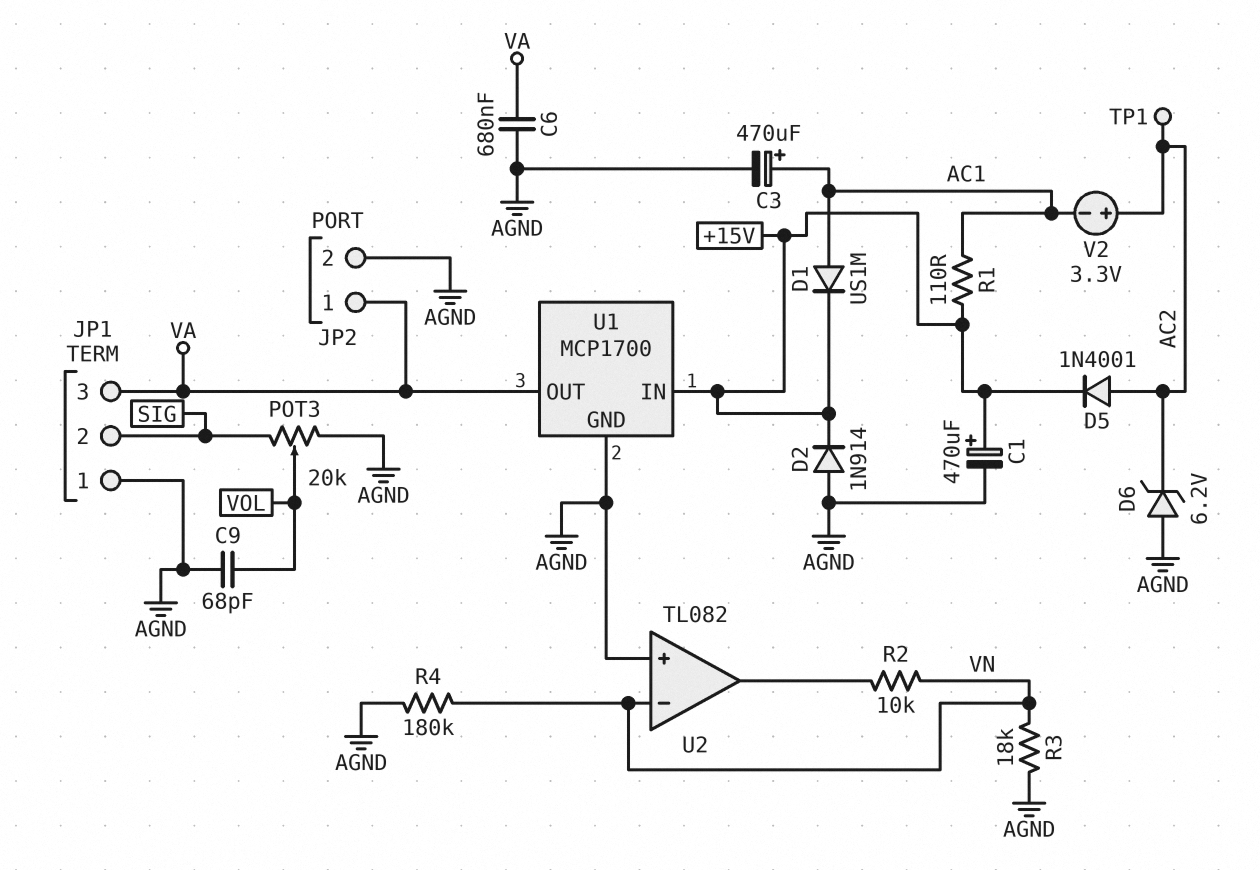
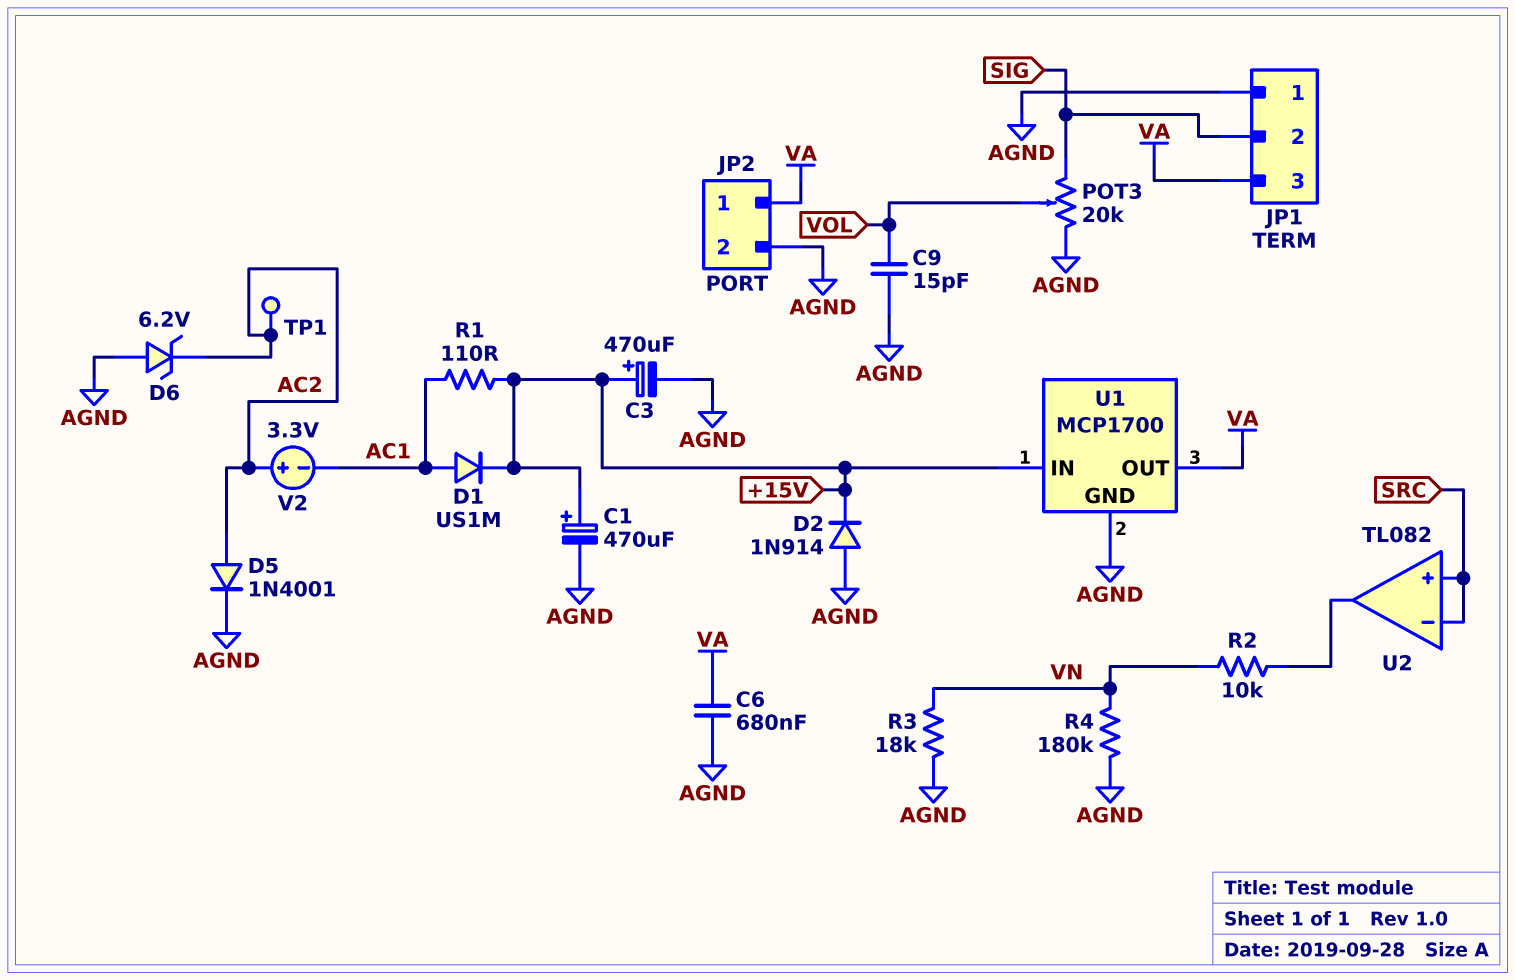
C3: 470uF (plus AC1, minus AGND) -> 470uF (plus +15V, minus AGND)
C9: 68pF (AGND, VOL) -> 15pF (AGND, VOL)
D5: diode 1N4001 (A AC2, K +15V) -> diode 1N4001 (A AC2, K AGND)
U2 pin in+: AGND -> SRC
U2 pin in-: VN -> SRC

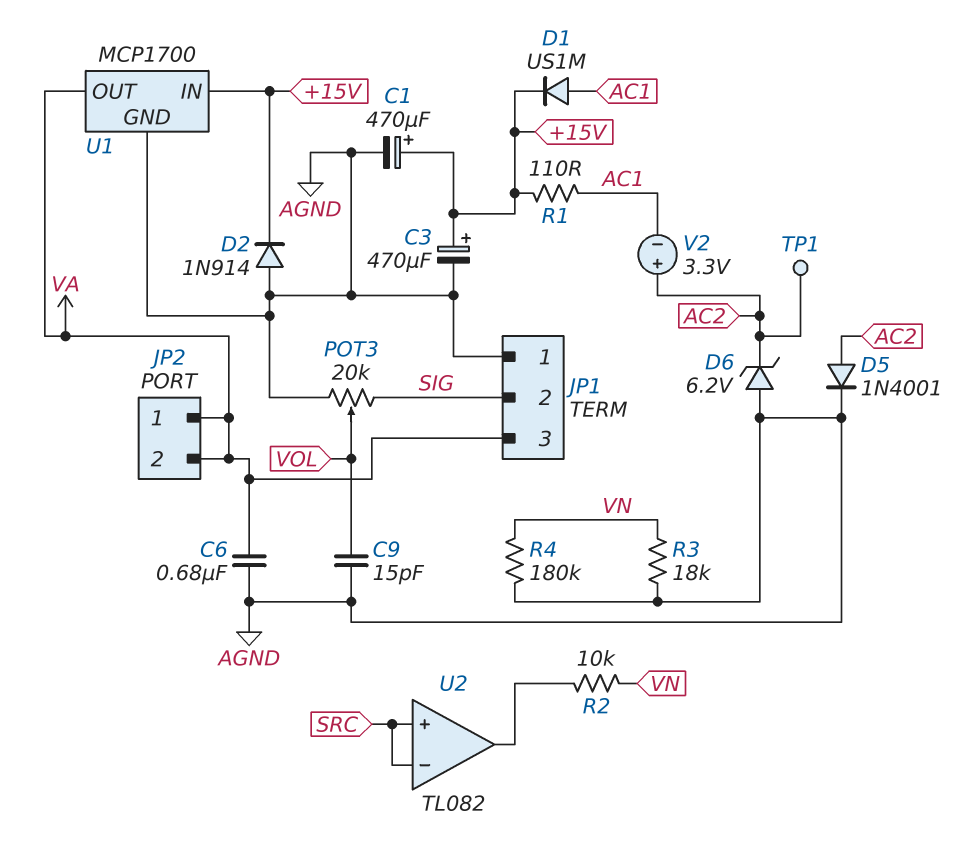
JP2 pin 2: AGND -> VA

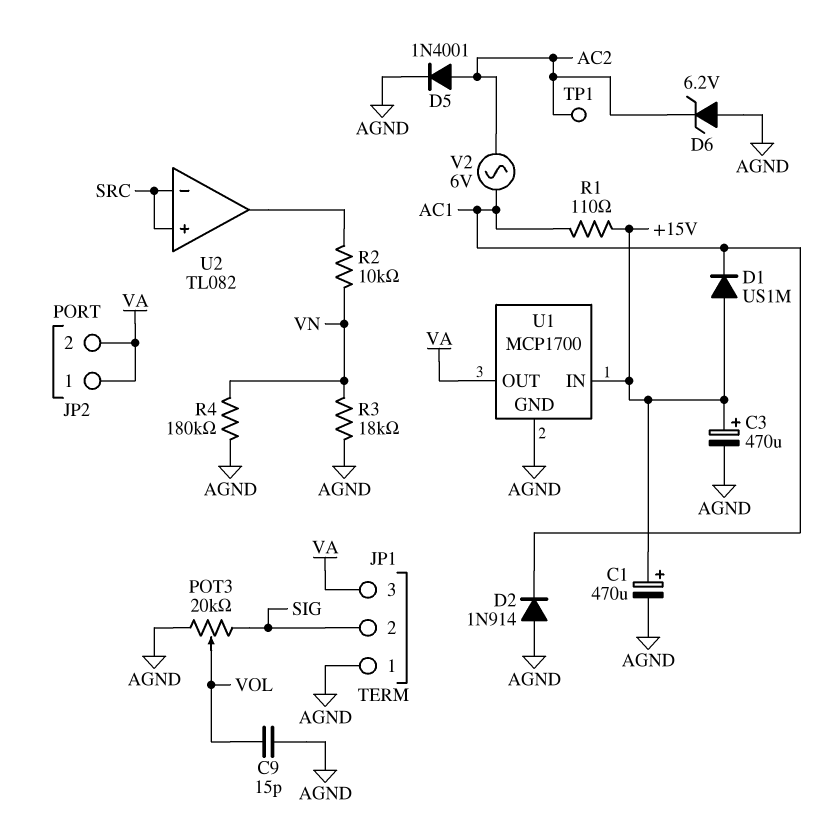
C6: 680nF (AGND, VA) -> none
D1: diode US1M (A AC1, K +15V) -> diode US1M (A +15V, K AC1)
D2: diode 1N914 (A AGND, K +15V) -> diode 1N914 (A AGND, K AC1)
V2: 3.3V (plus AC2, minus AC1) -> AC 6V (AC1, AC2)

